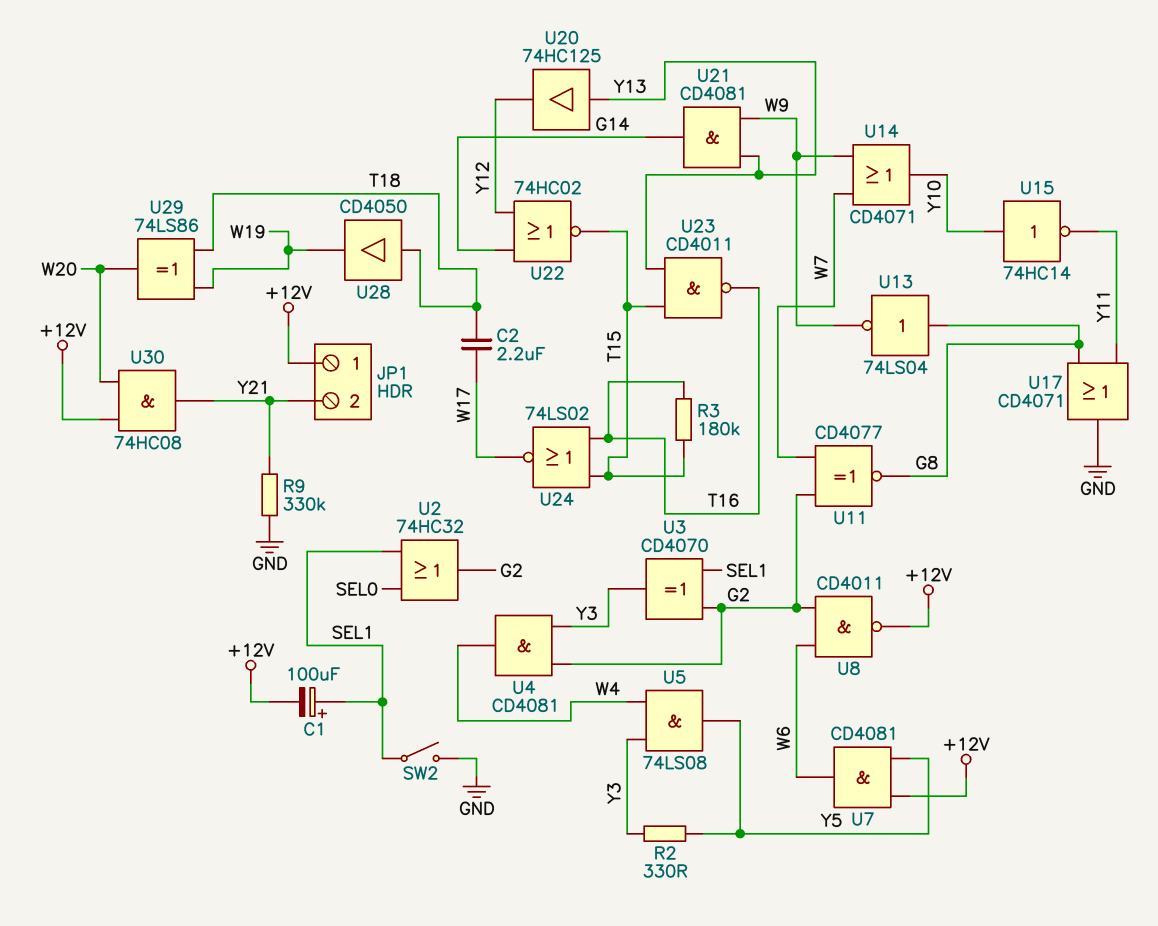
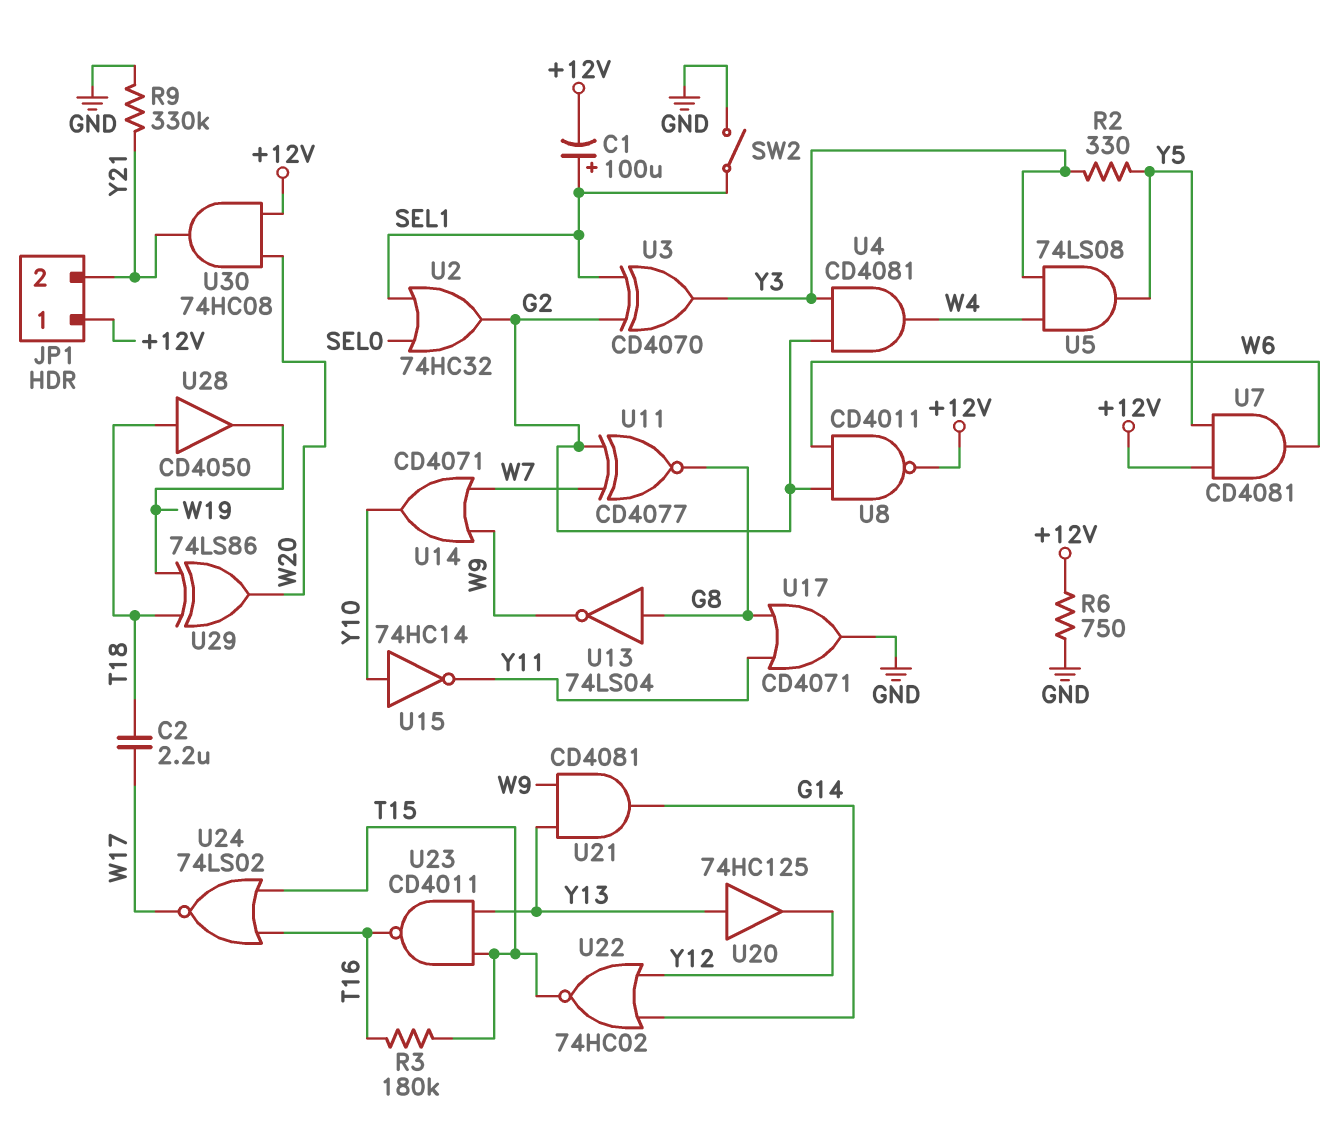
R6: none -> 750 (+12V, GND)

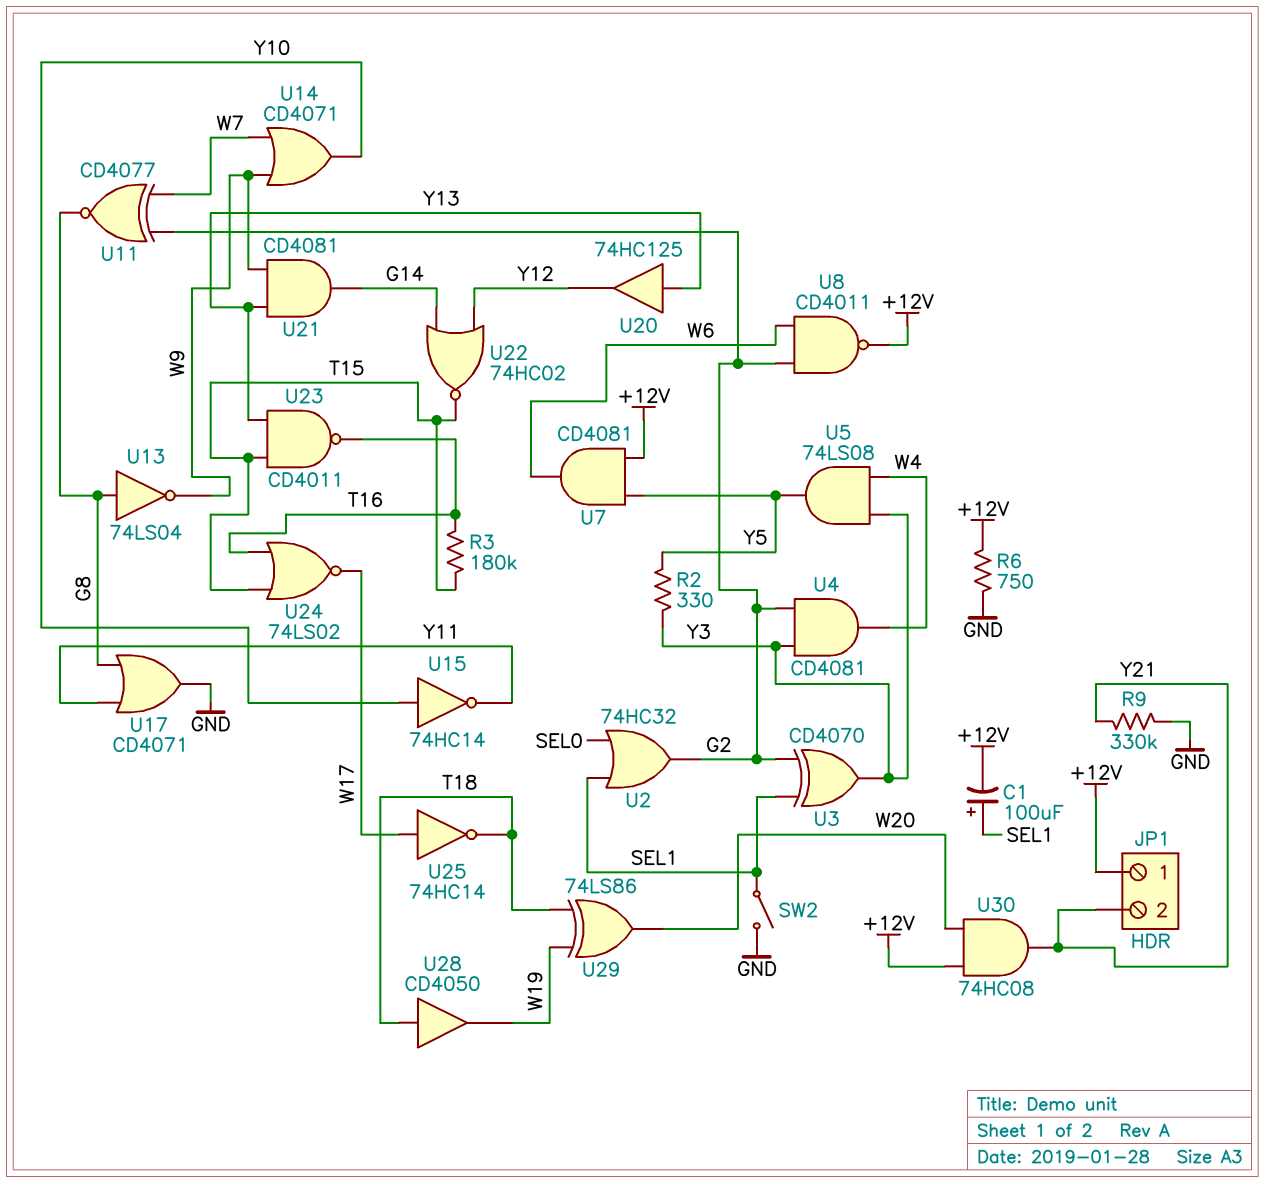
C2: 2.2uF (T18, W17) -> none
U25: none -> NOT 74HC14 (in W17, out T18)

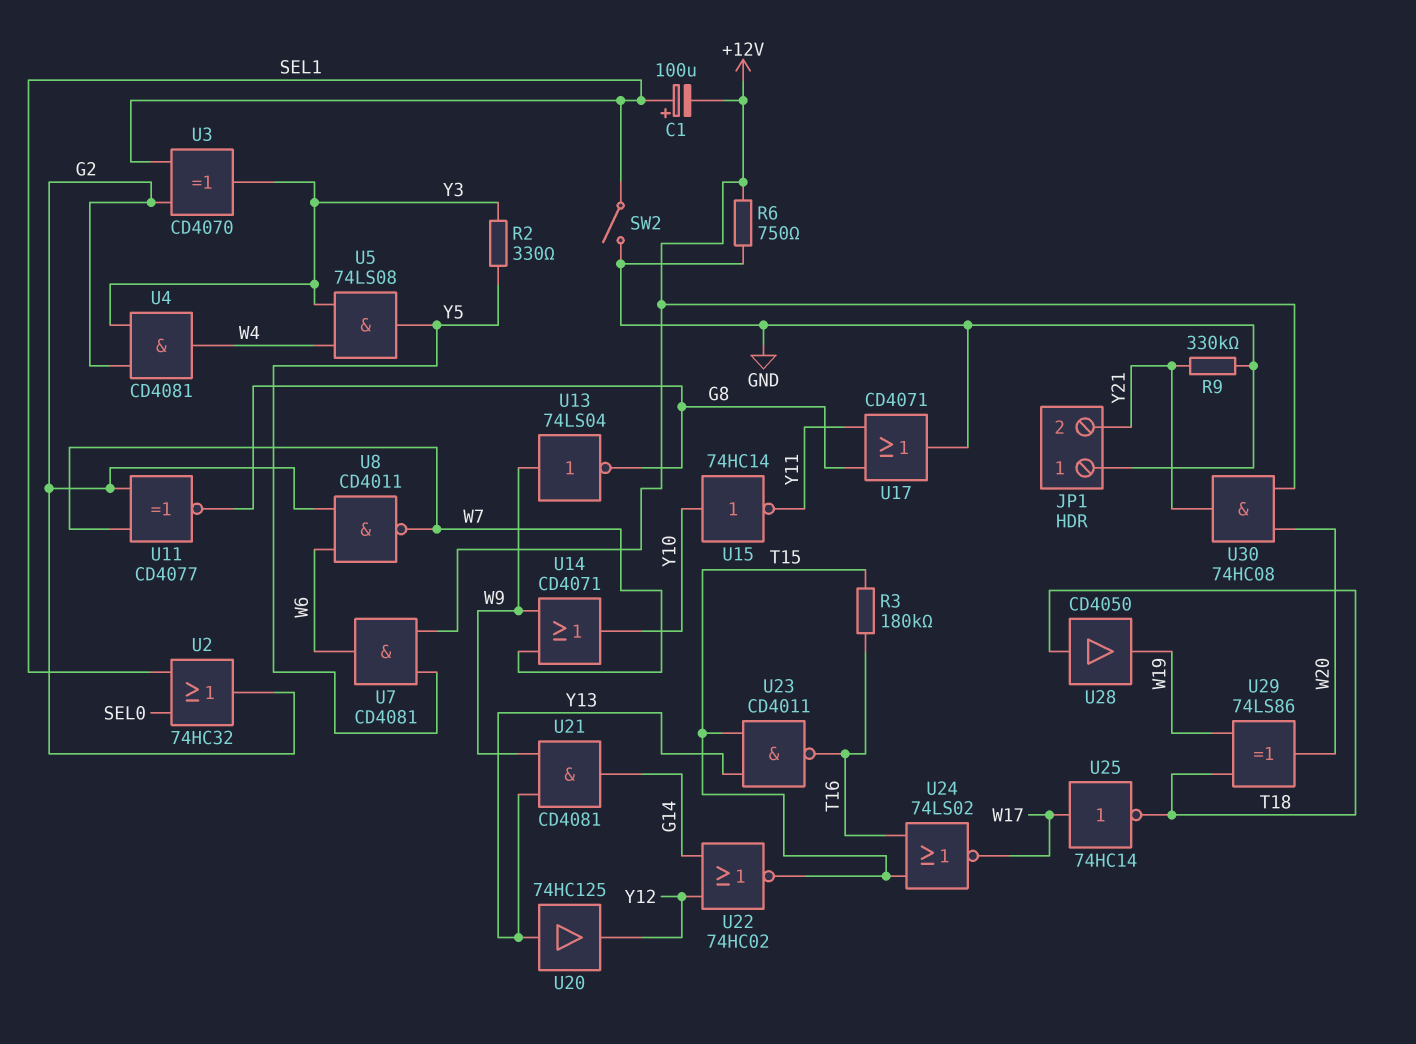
JP1 pin 1: +12V -> GND
U8: NAND CD4011 (in G2, in W6, out +12V) -> NAND CD4011 (in G2, in W6, out W7)
U13: NOT 74LS04 (in G8, out W9) -> NOT 74LS04 (in W9, out G8)

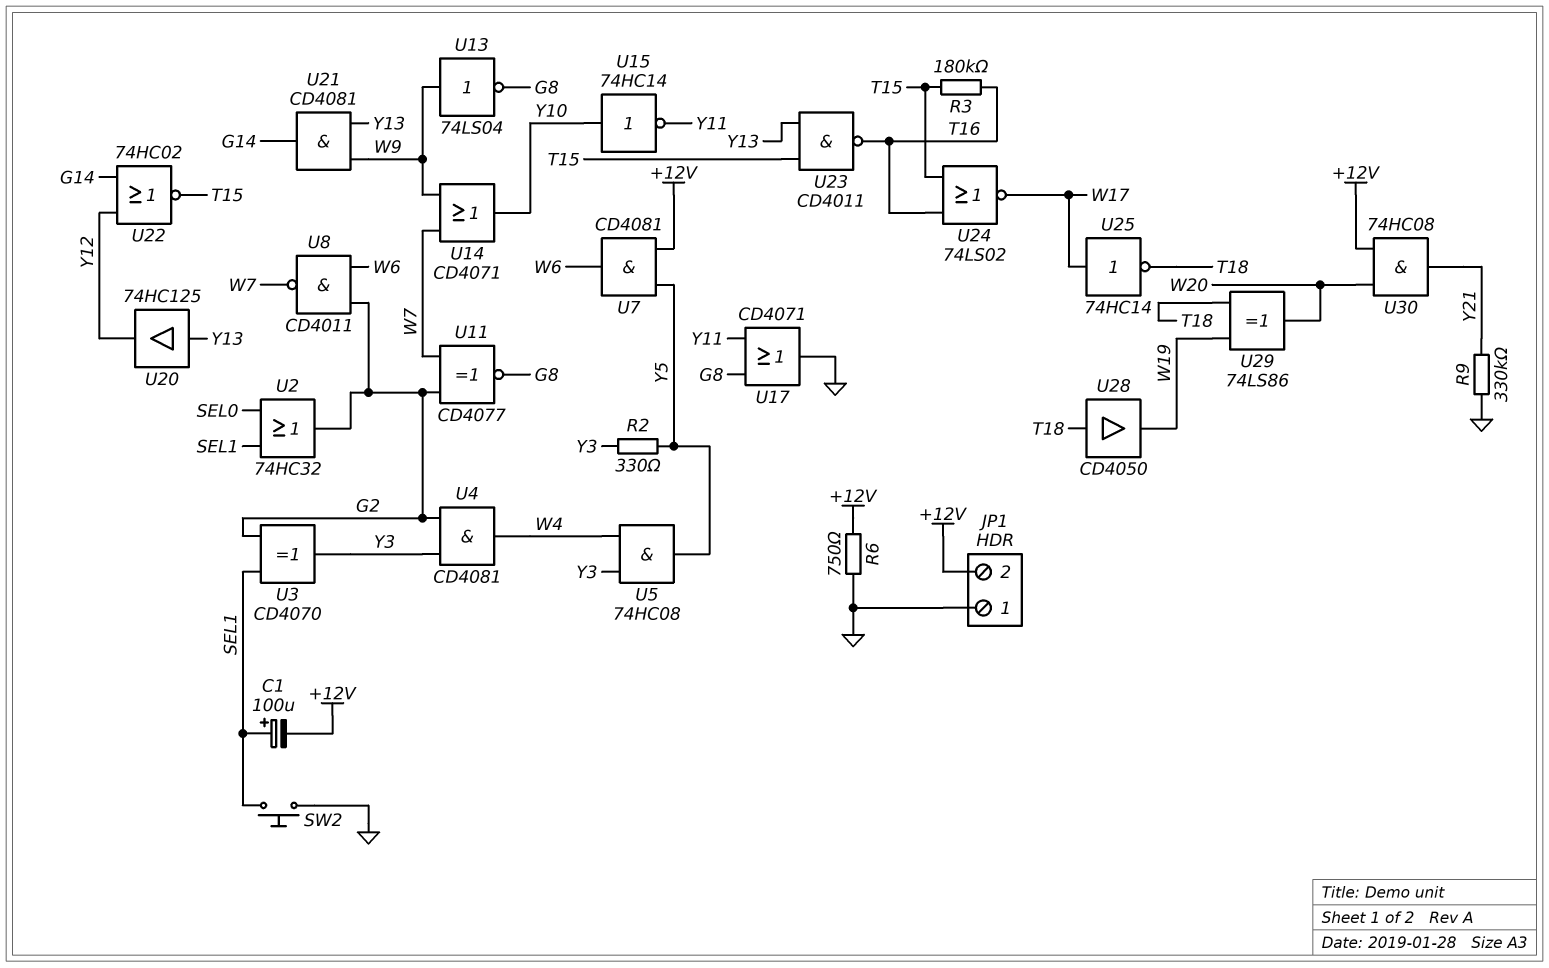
JP1 pin 2: Y21 -> +12V
SW2: switch (GND, SEL1) -> button (GND, SEL1)
U5: AND 74LS08 (in W4, in Y3, out Y5) -> AND 74HC08 (in W4, in Y3, out Y5)

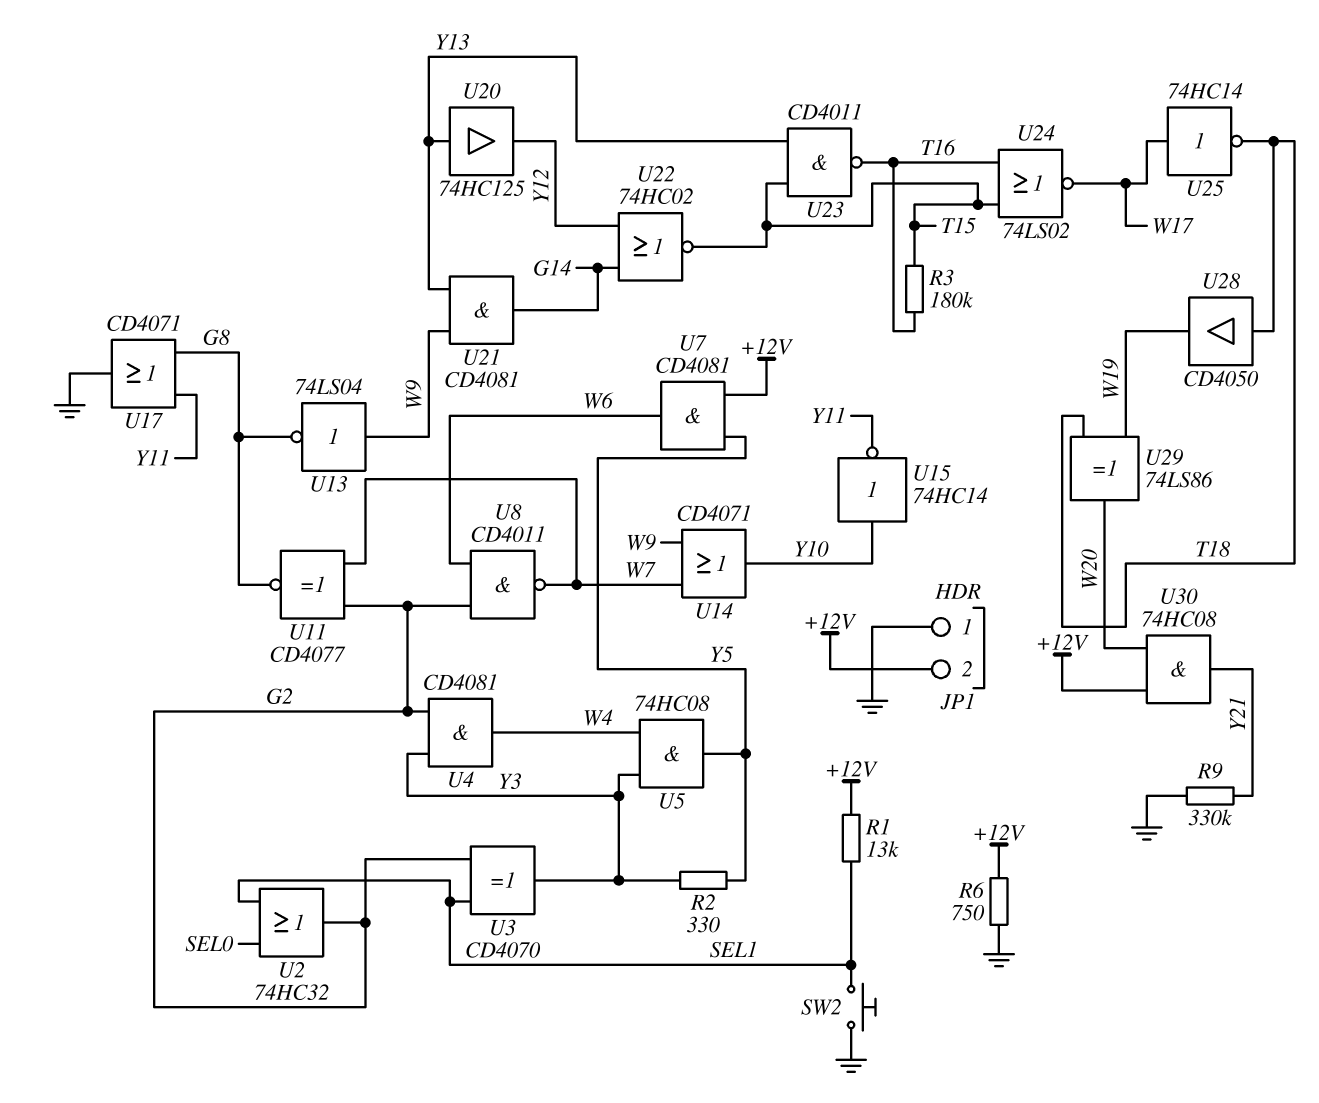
C1: 100uF (plus SEL1, minus +12V) -> none
R1: none -> 13k (+12V, SEL1)

